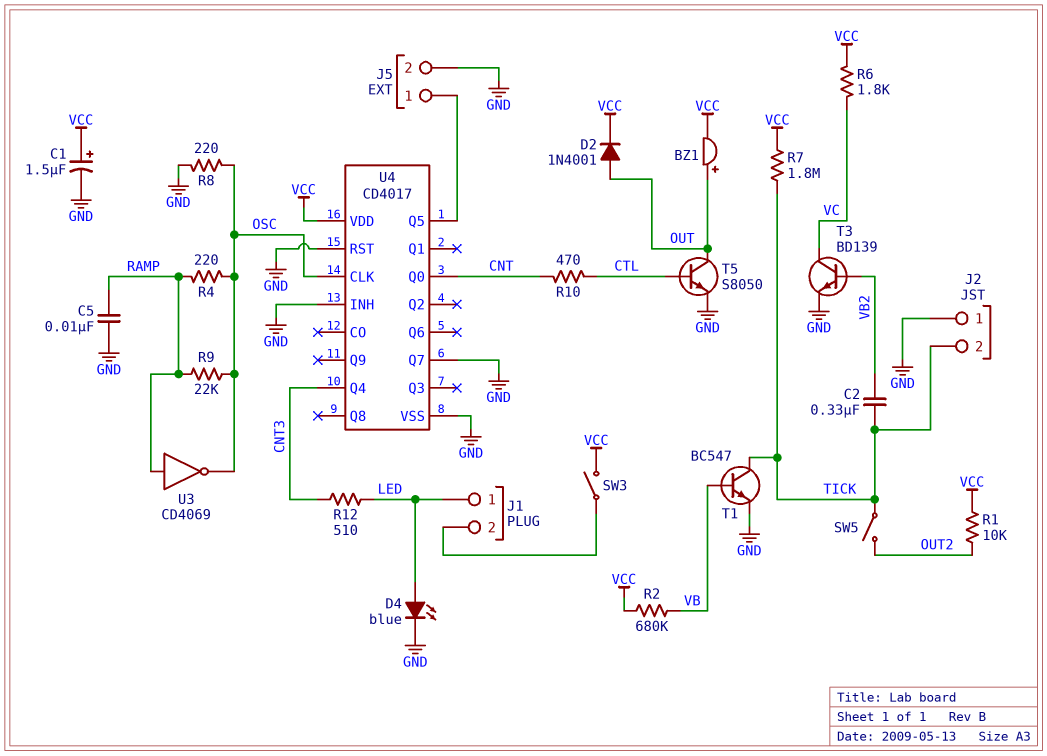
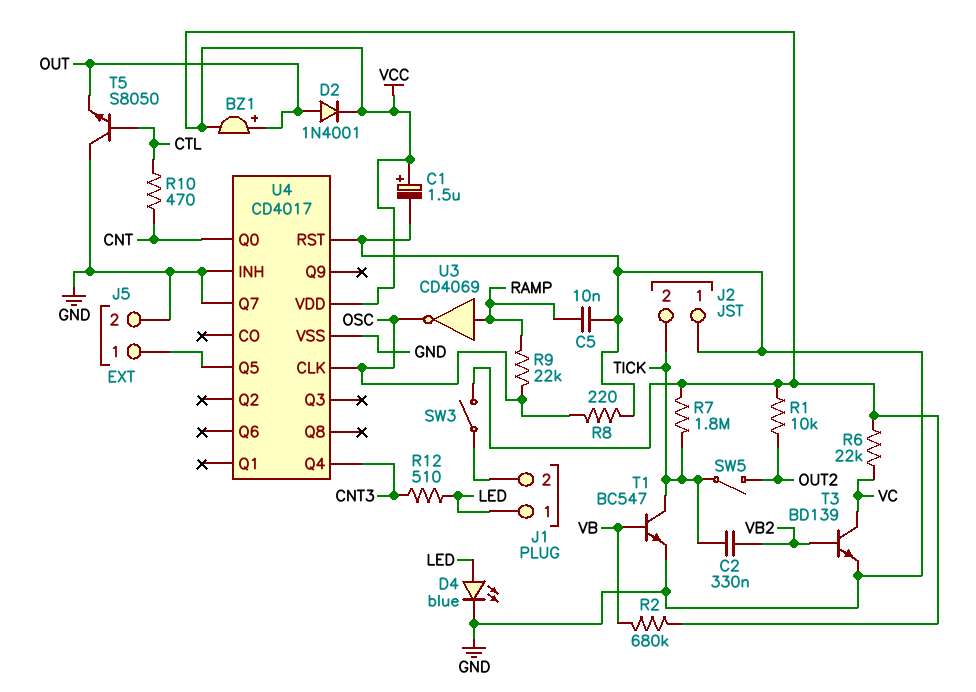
R4: 220 (OSC, RAMP) -> none
R6: 1.8k (VC, VCC) -> 22k (VC, VCC)
T5: NPN S8050 (B CTL, C OUT, E GND) -> NPN S8050 (B CTL, C GND, E OUT)

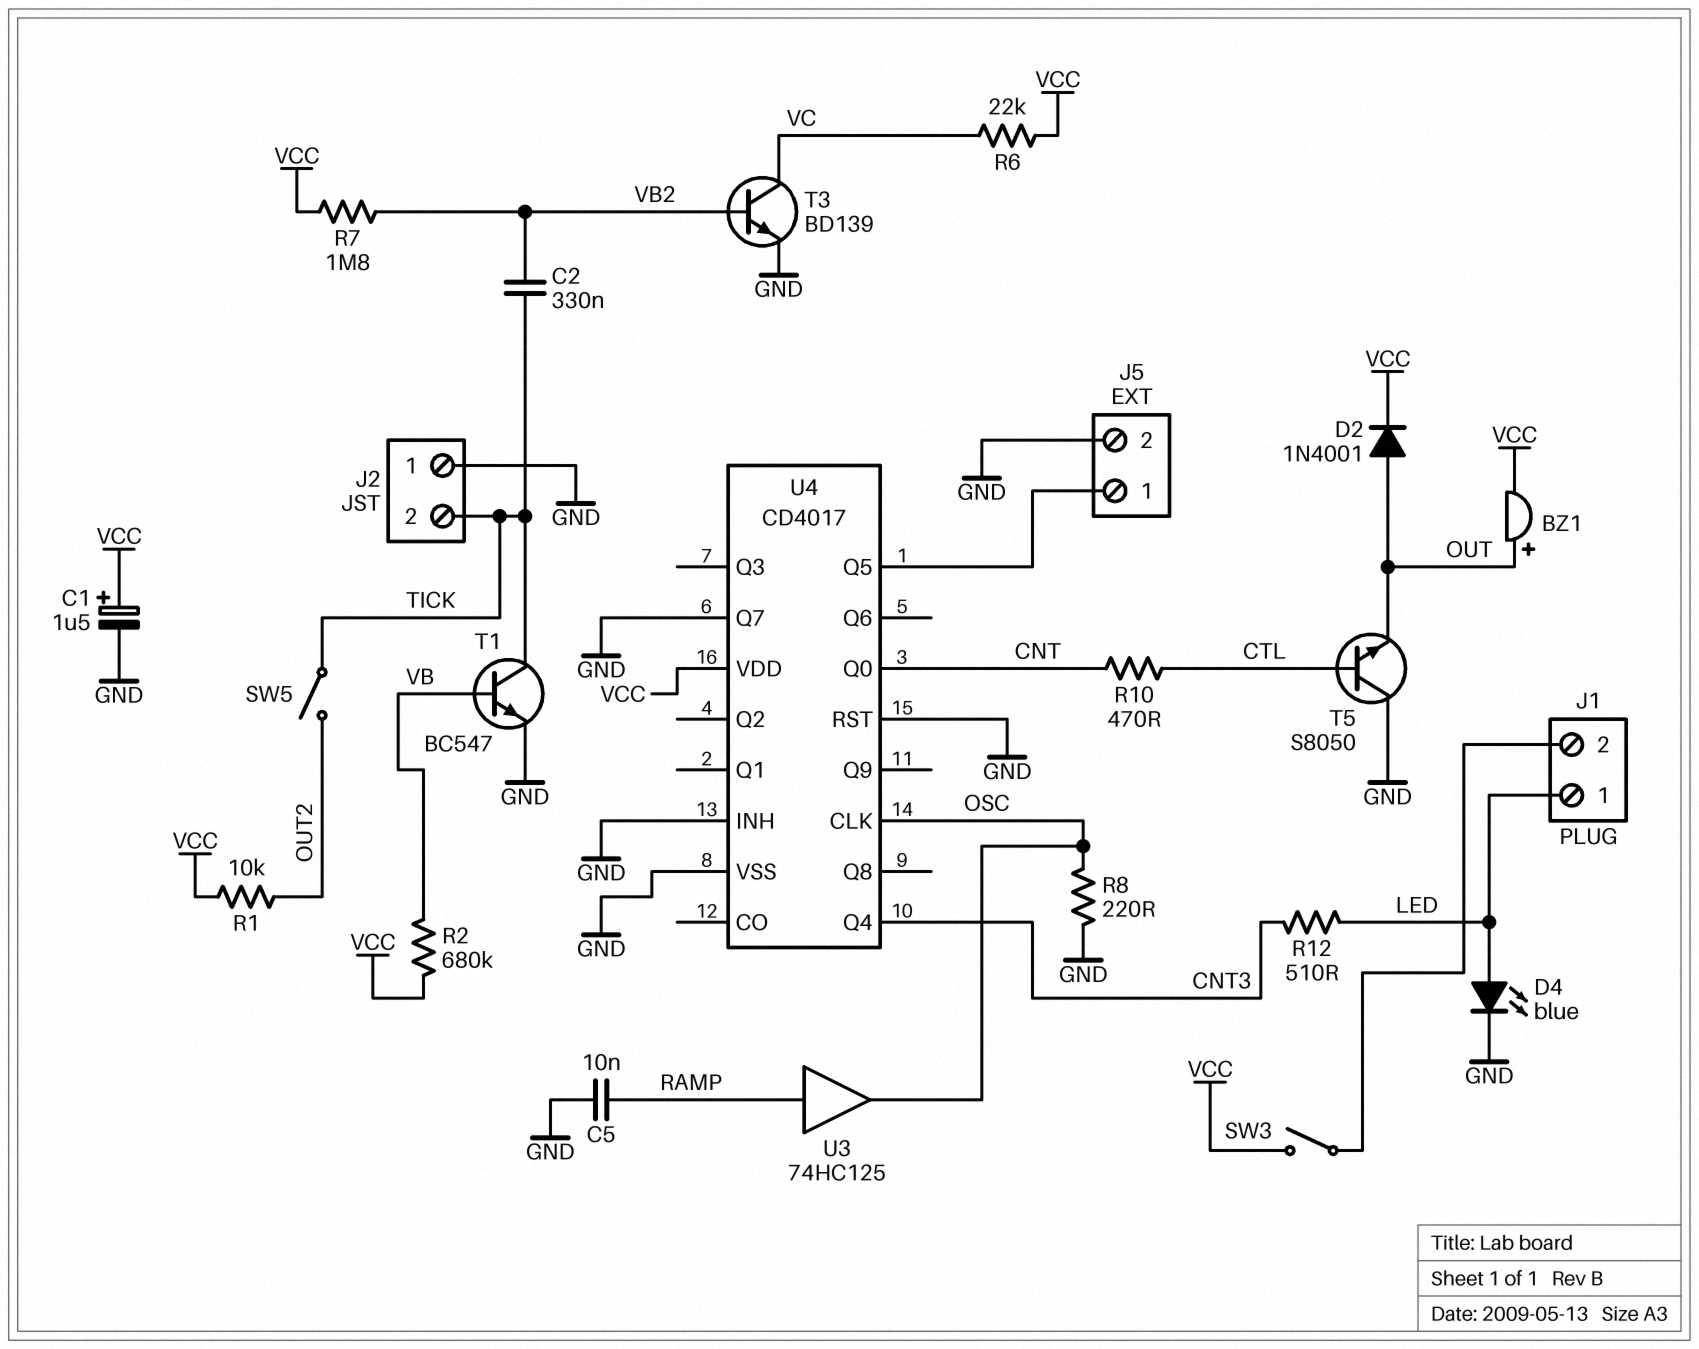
R7: 1.8M (TICK, VCC) -> 1.8M (VB2, VCC)
R9: 22k (OSC, RAMP) -> none
U3: NOT CD4069 (in RAMP, out OSC) -> buffer 74HC125 (in RAMP, out OSC)

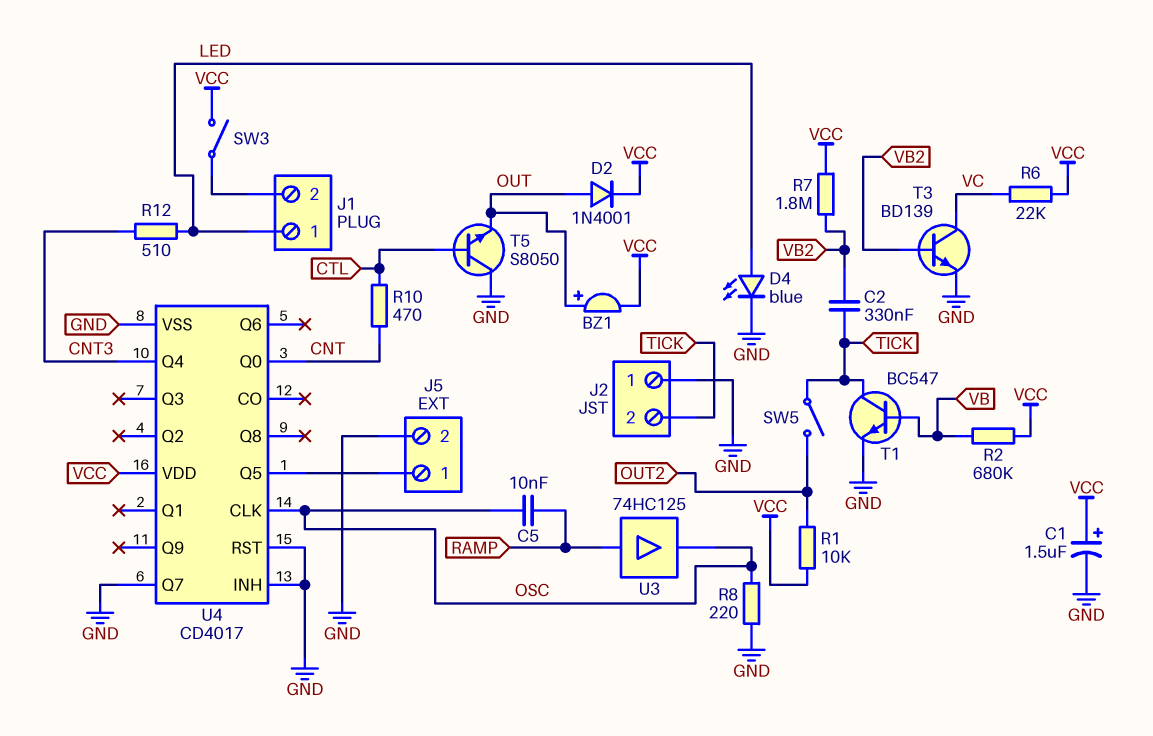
C5: 10nF (GND, RAMP) -> 10nF (OSC, RAMP)

